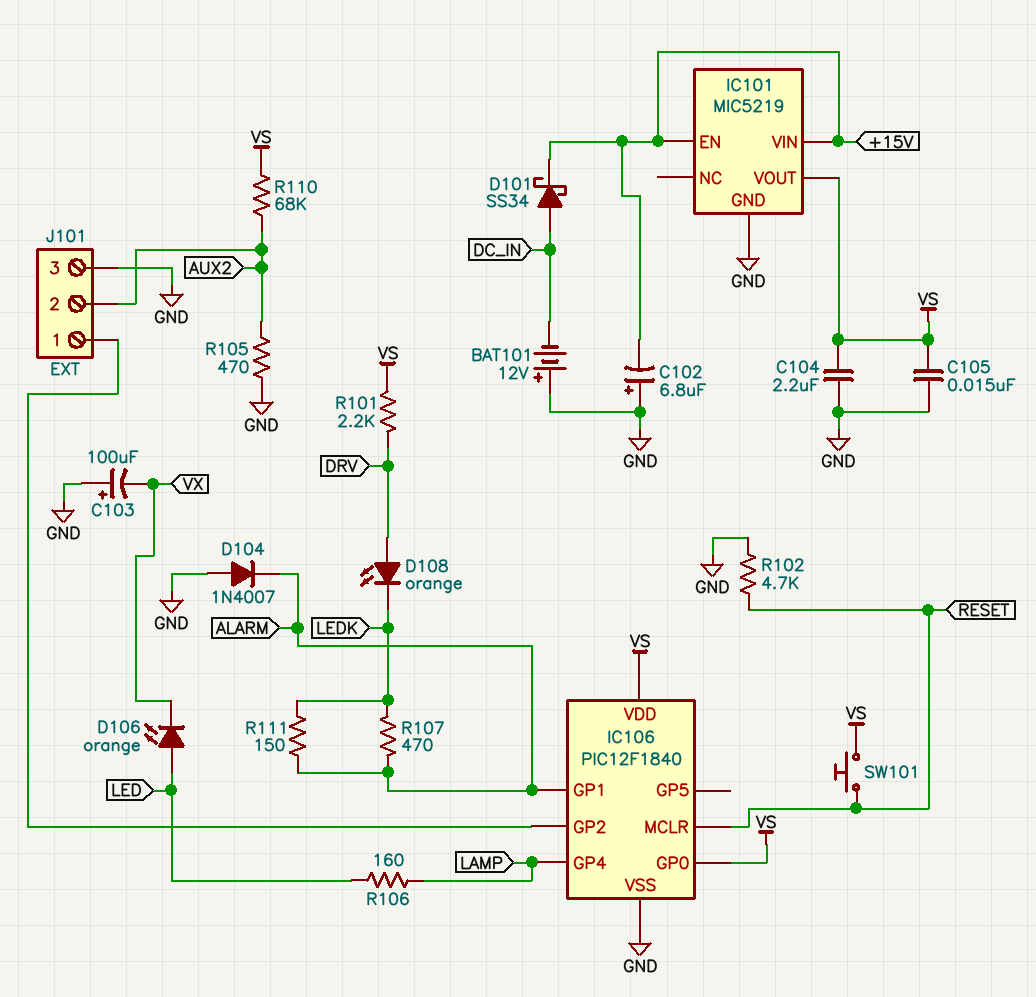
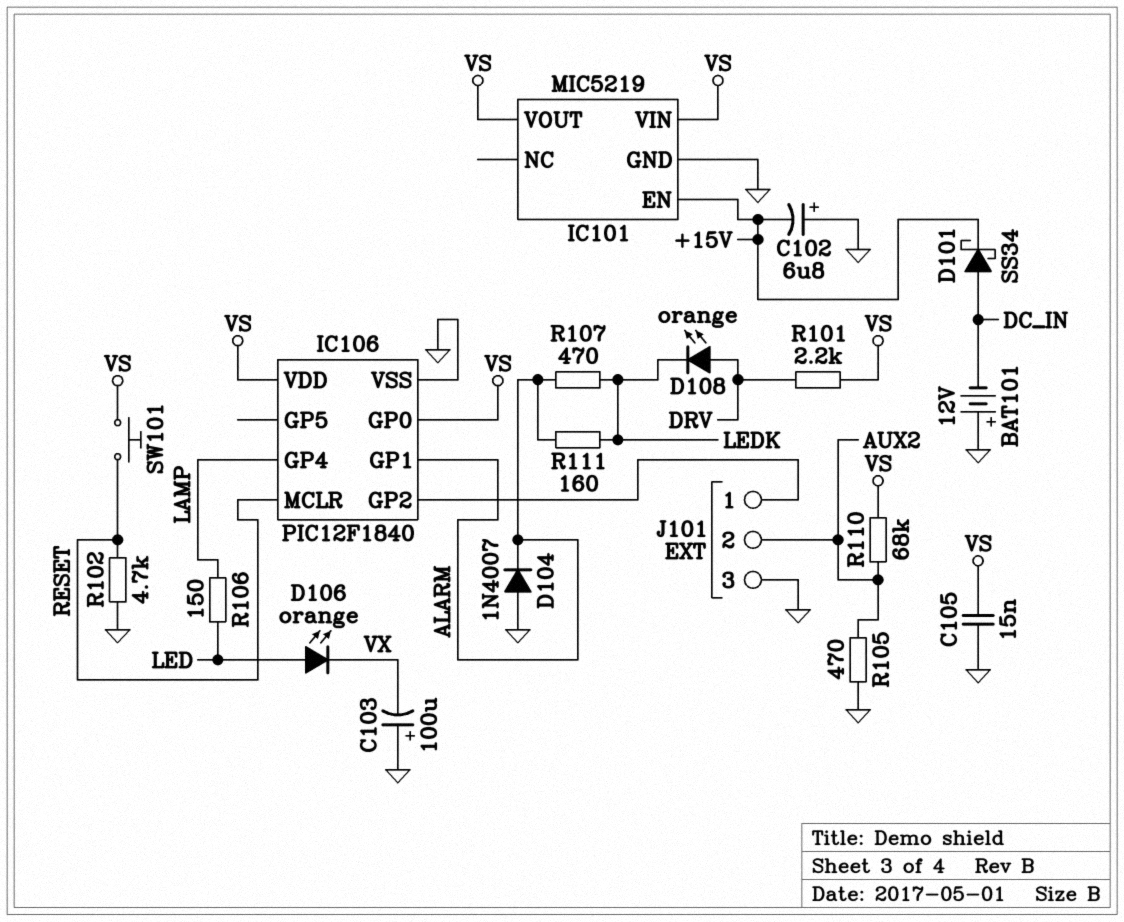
C104: 2.2uF (GND, VS) -> none
IC101 pin VIN: +15V -> VS
R106: 160 (LAMP, LED) -> 150 (LAMP, LED)
R111: 150 (ALARM, LEDK) -> 160 (ALARM, LEDK)

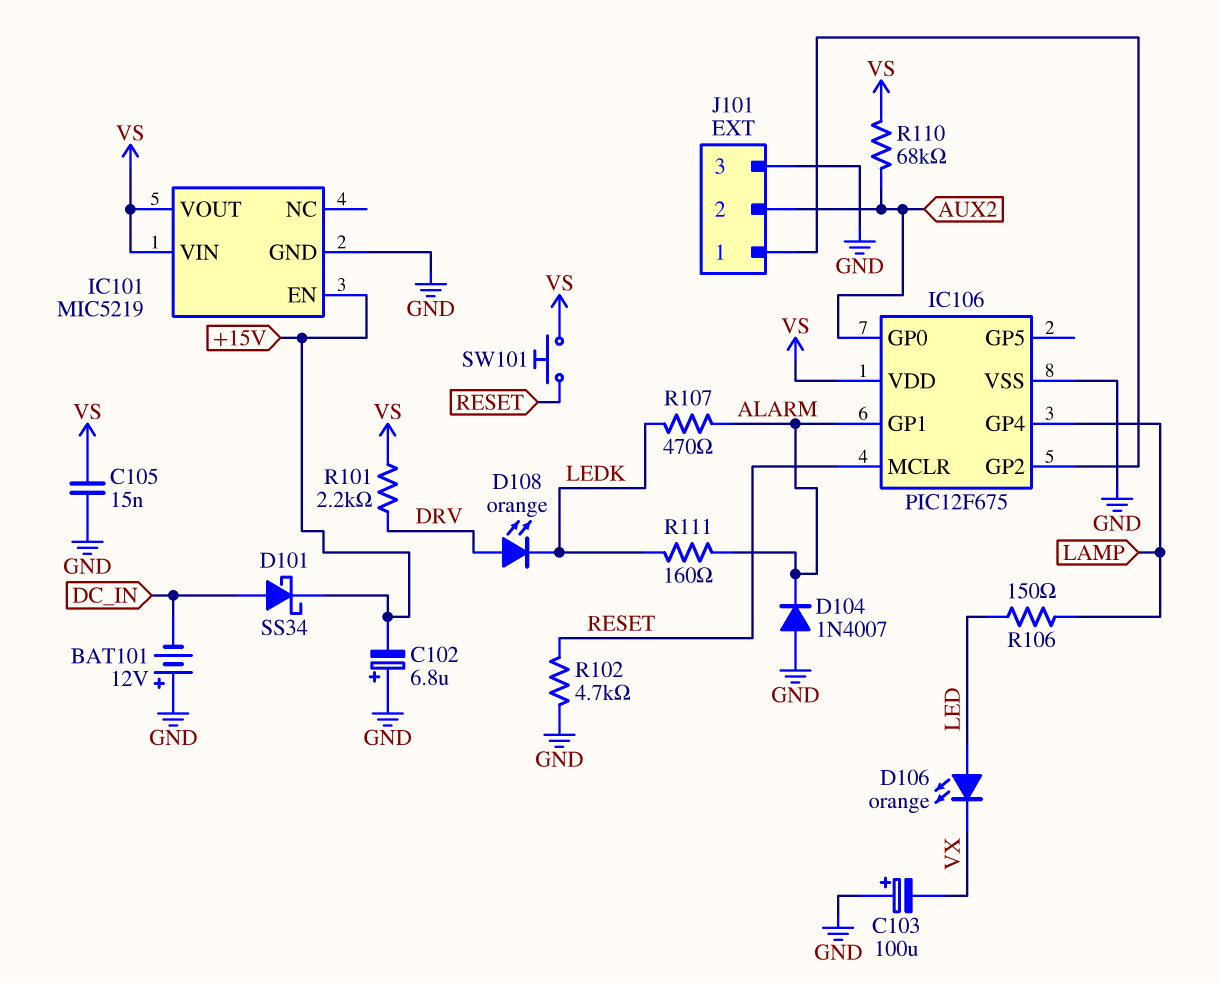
IC106: PIC12F1840 -> PIC12F675
IC106 pin GP0: VS -> AUX2
R105: 470 (AUX2, GND) -> none

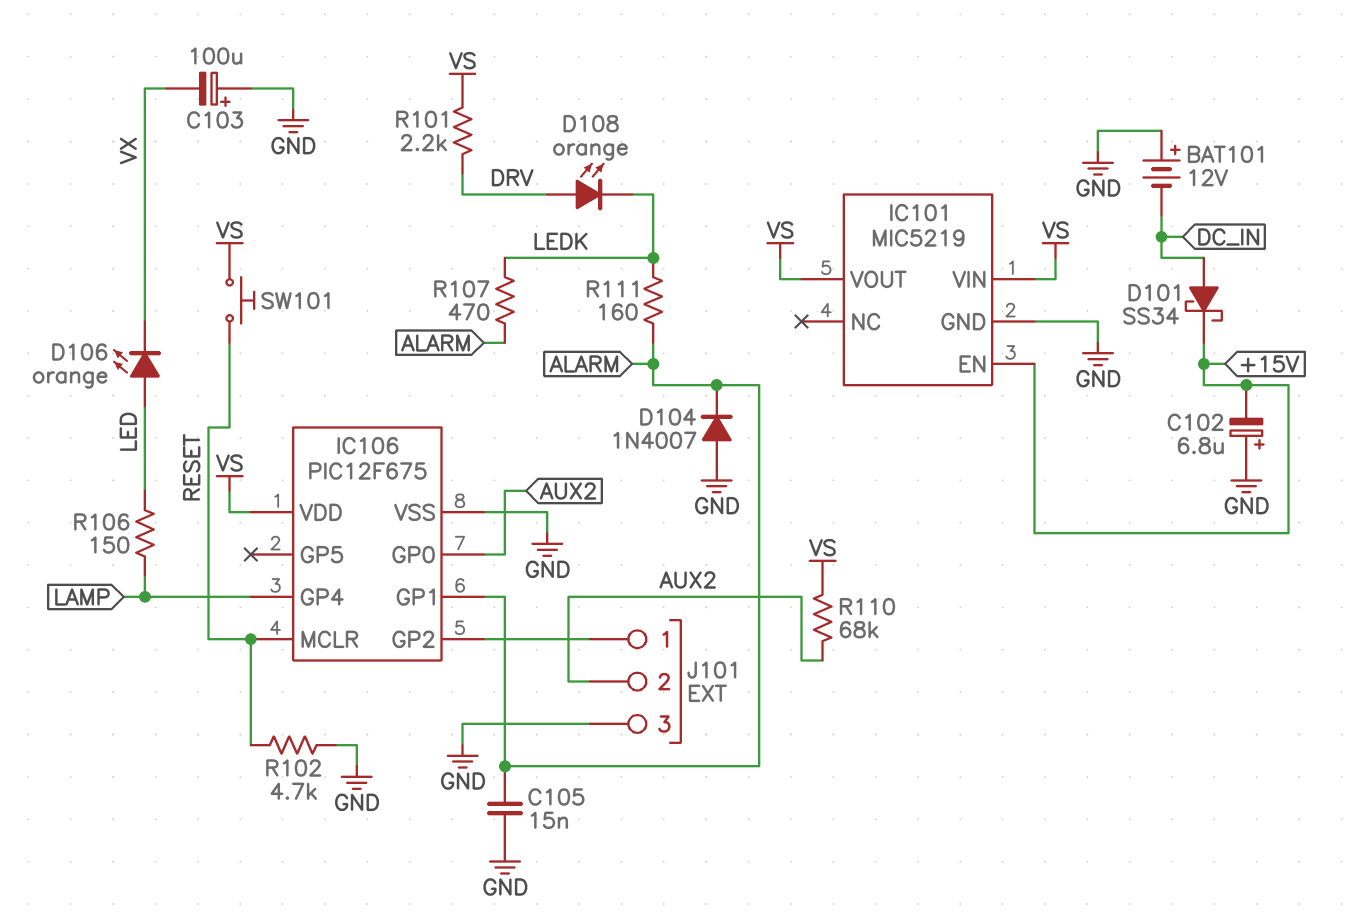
C105: 15nF (GND, VS) -> 15nF (ALARM, GND)

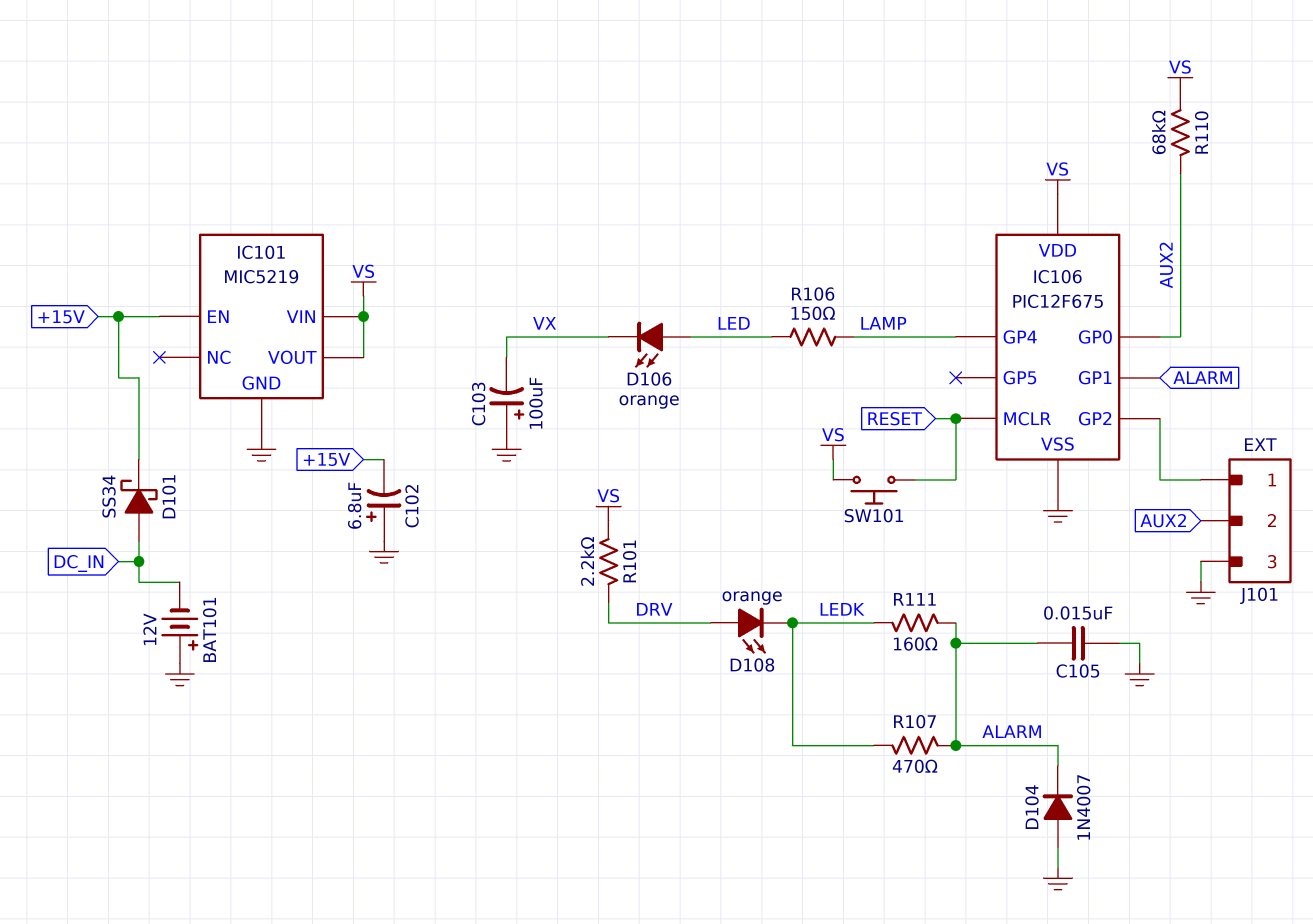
R102: 4.7k (GND, RESET) -> none

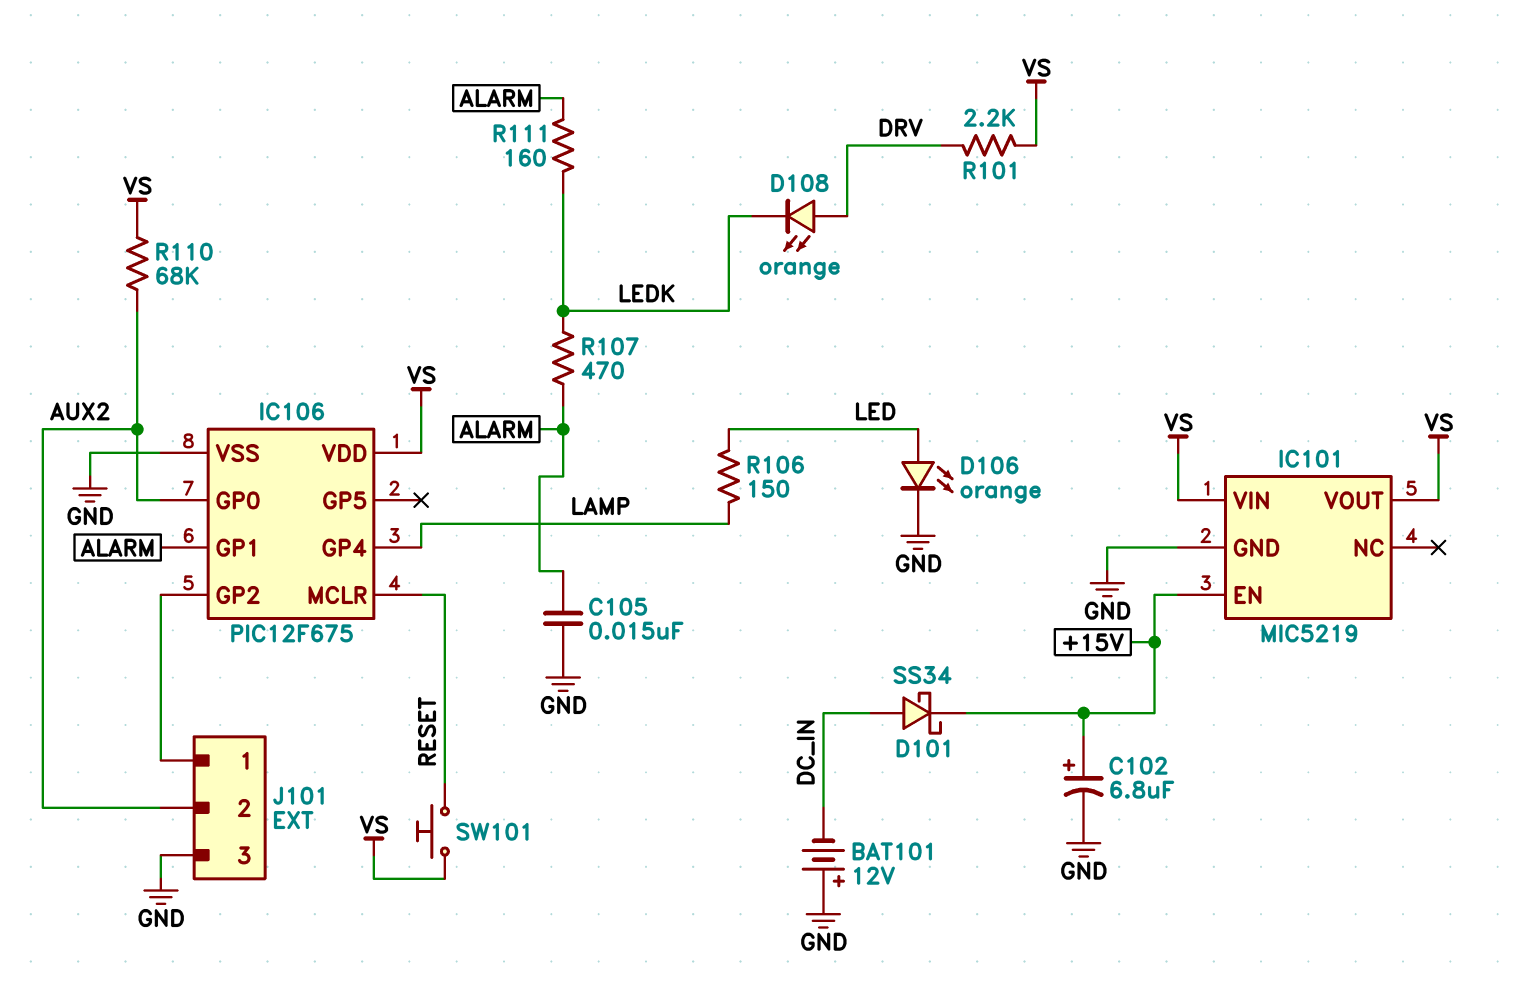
C102: 6.8uF (plus GND, minus +15V) -> 6.8uF (plus +15V, minus GND)
C103: 100uF (plus GND, minus VX) -> none
D104: diode 1N4007 (A GND, K ALARM) -> none
D106: LED orange (A LED, K VX) -> LED orange (A LED, K GND)

